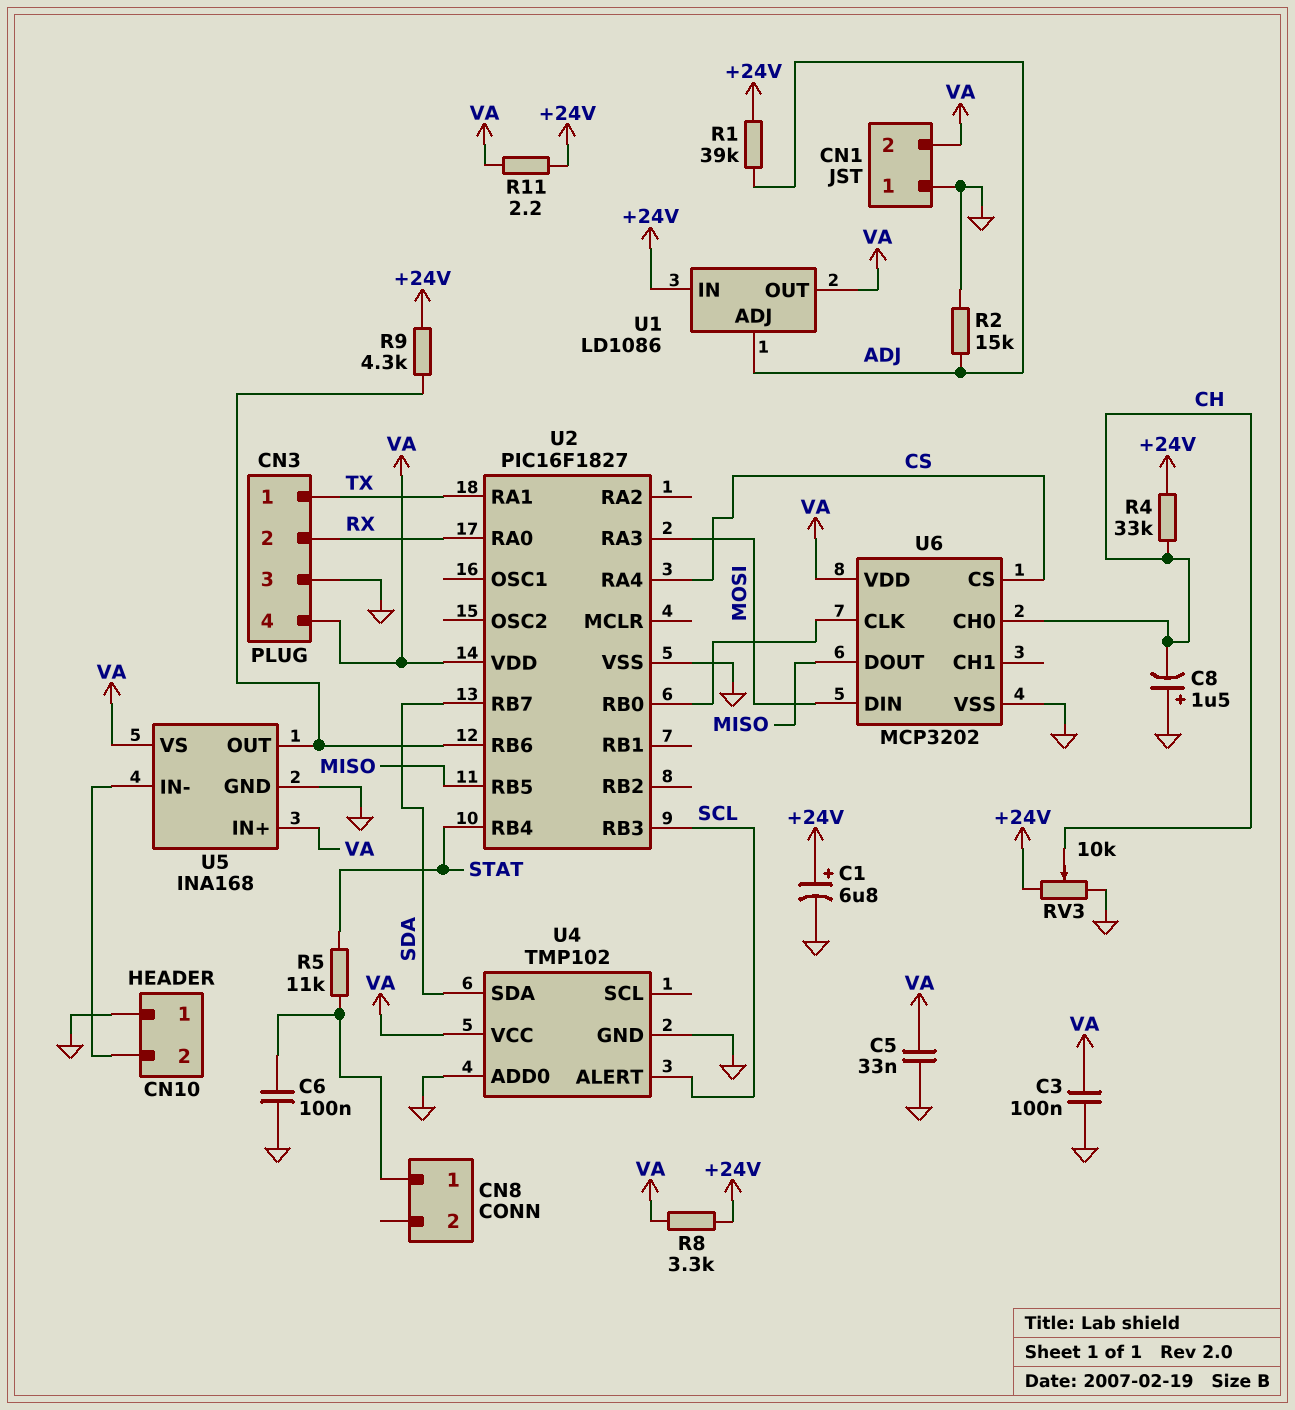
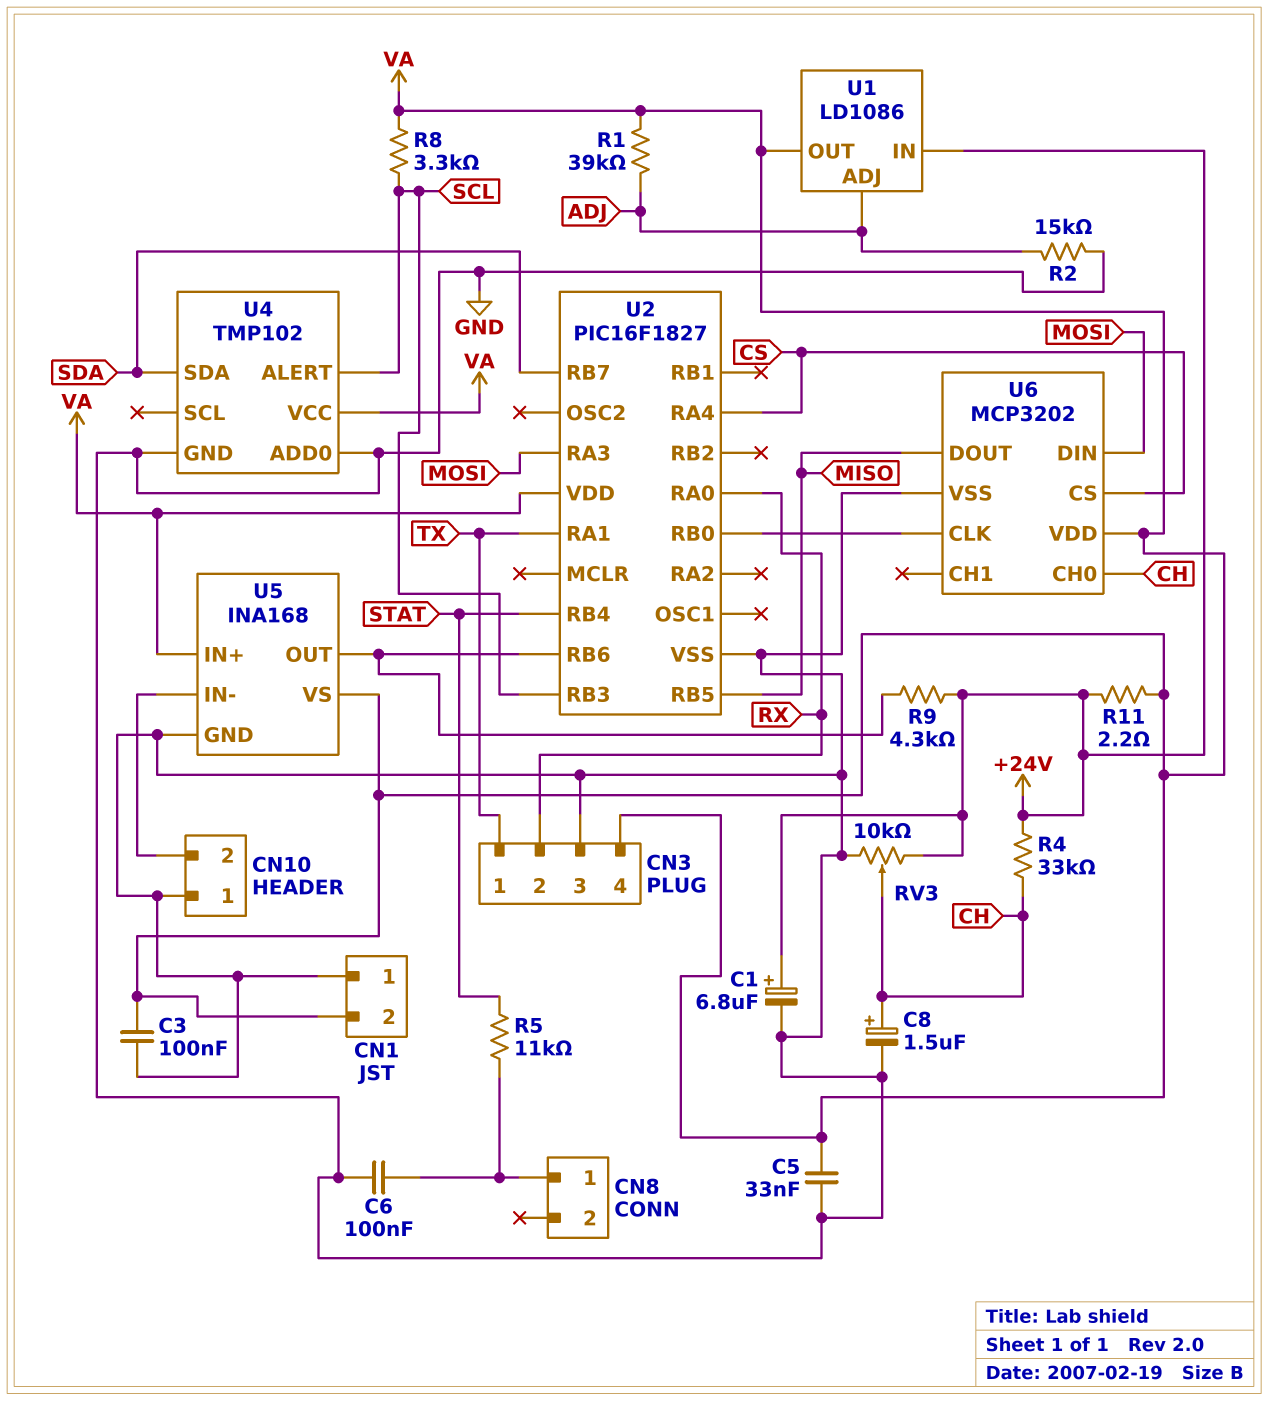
C8: 1.5uF (plus GND, minus CH) -> 1.5uF (plus CH, minus GND)
R1: 39k (+24V, ADJ) -> 39k (ADJ, VA)
R8: 3.3k (+24V, VA) -> 3.3k (SCL, VA)

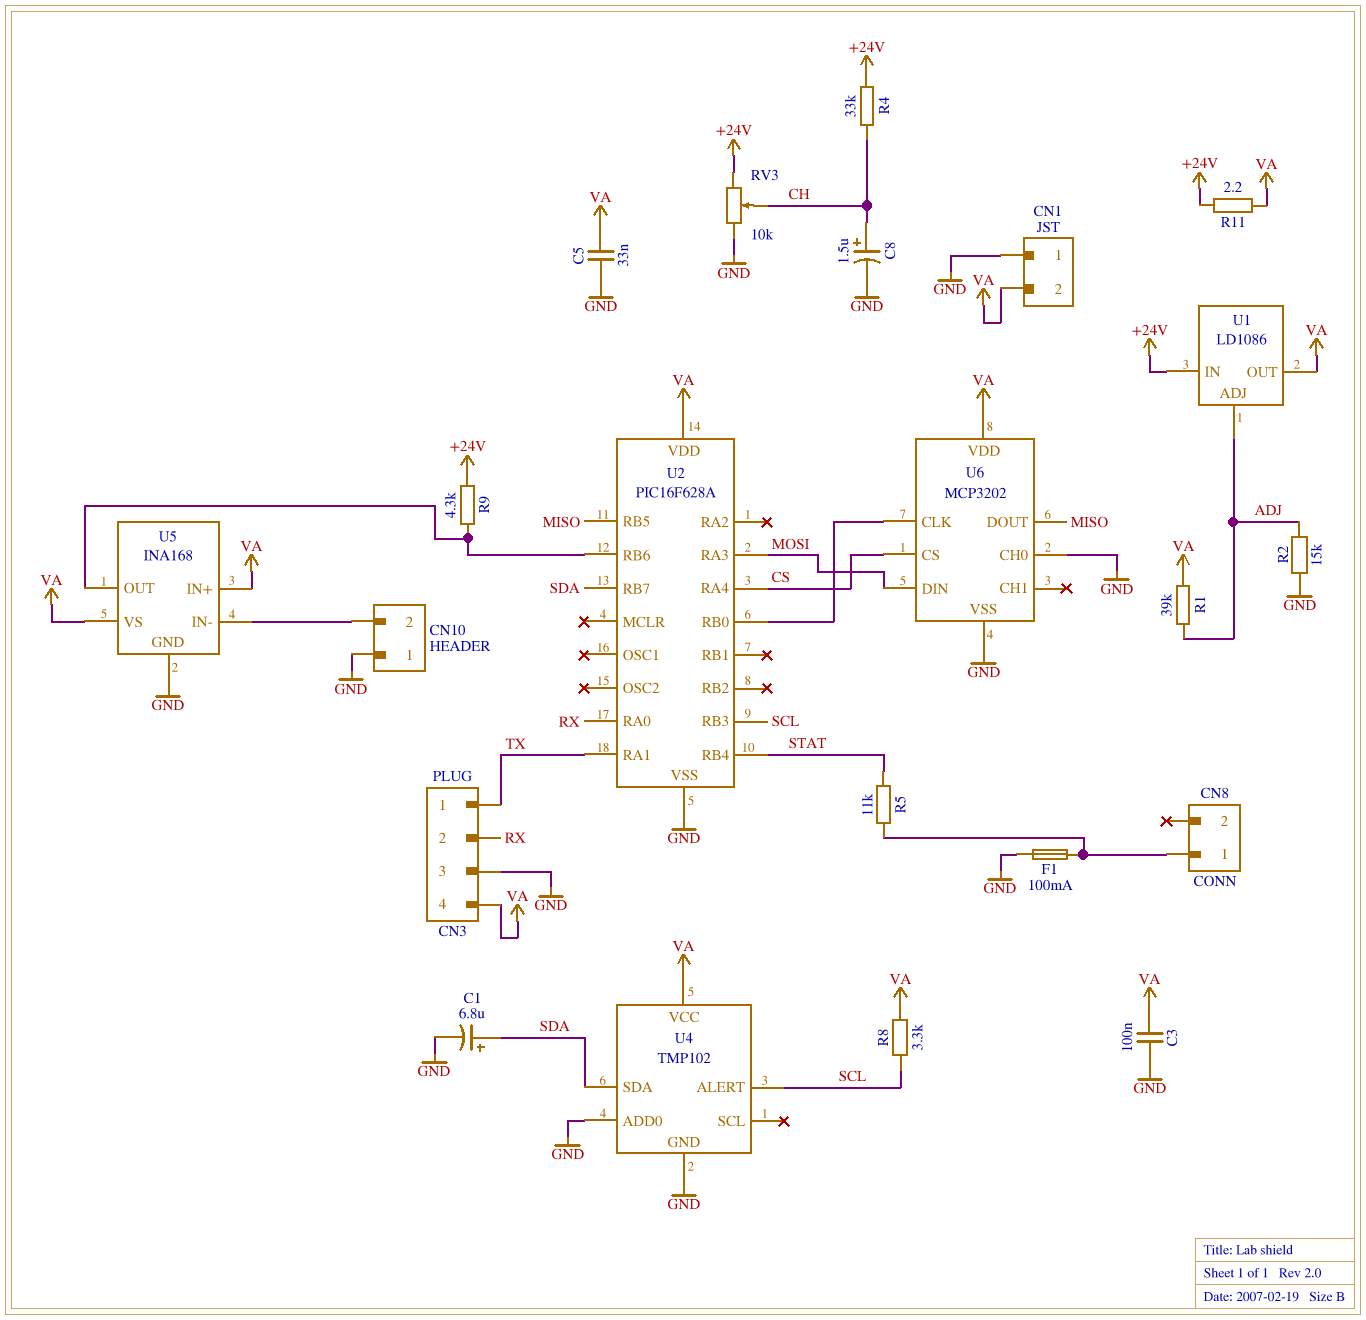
C1: 6.8uF (plus +24V, minus GND) -> 6.8uF (plus SDA, minus GND)
C6: 100nF (CN8/1, GND) -> none
F1: none -> 100mA (CN8/1, GND)
U2: PIC16F1827 -> PIC16F628A
U6 pin CH0: CH -> GND

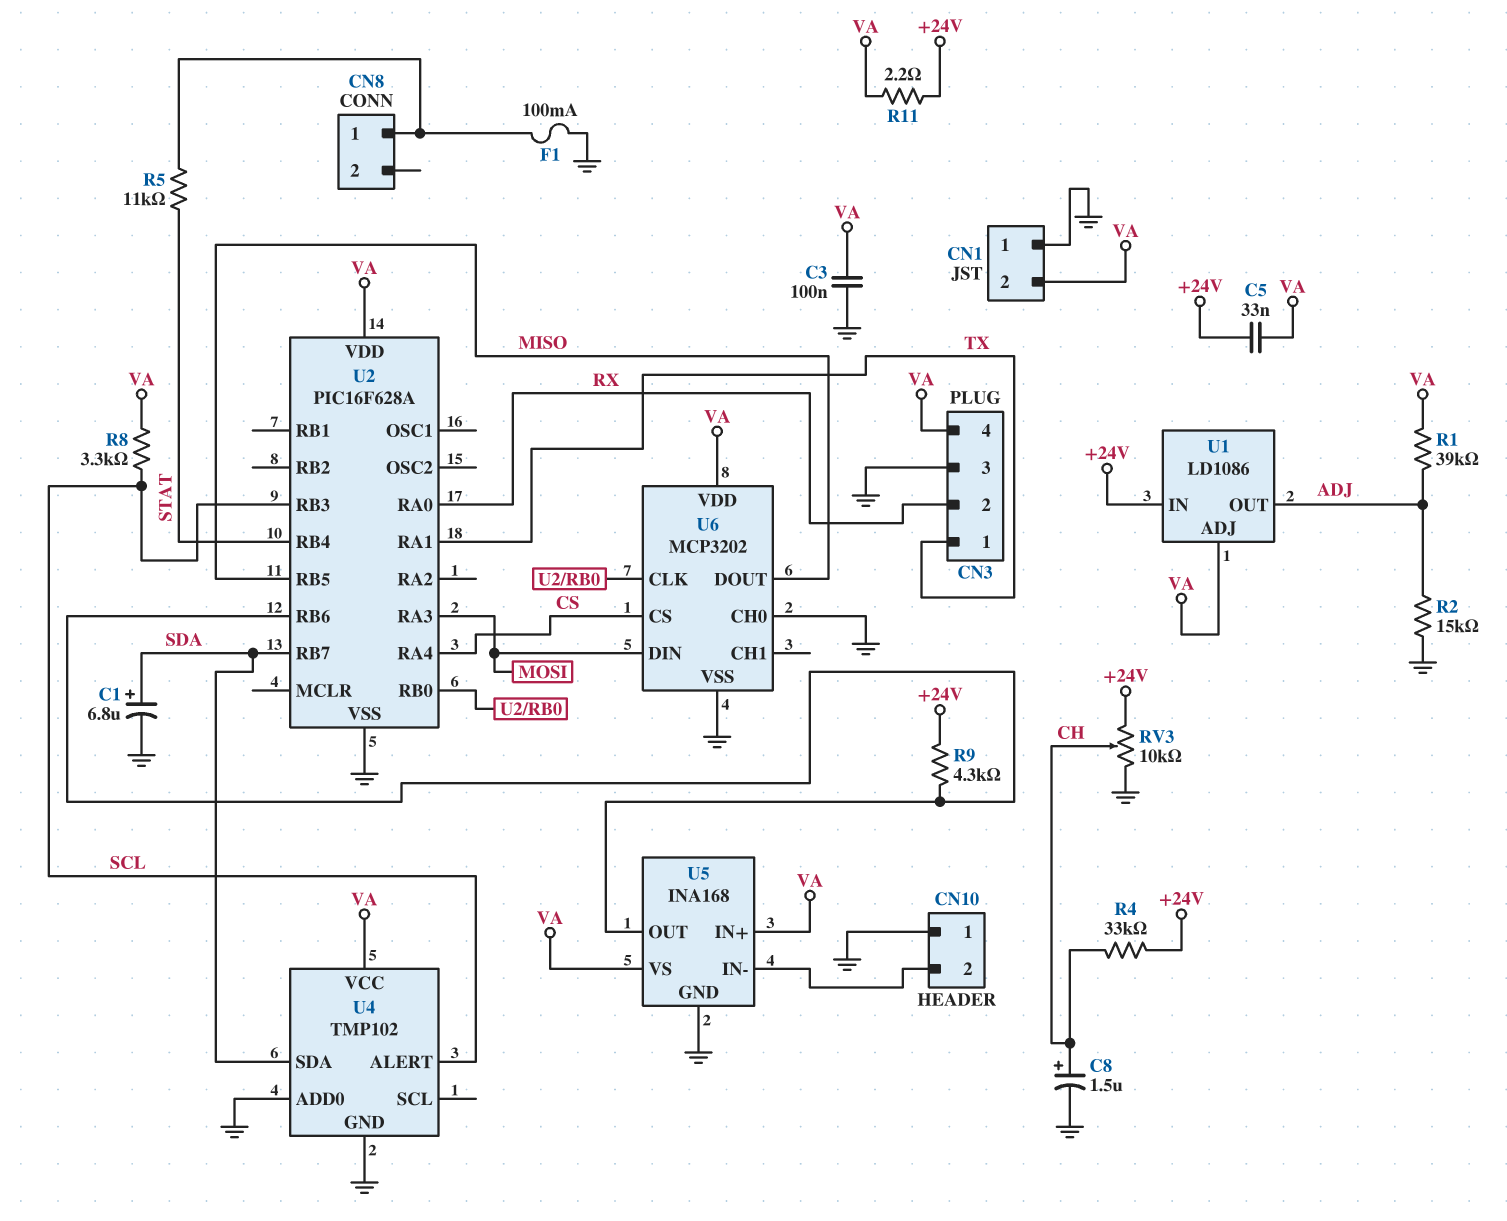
C5: 33nF (GND, VA) -> 33nF (+24V, VA)
U1 pin ADJ: ADJ -> VA
U1 pin OUT: VA -> ADJ

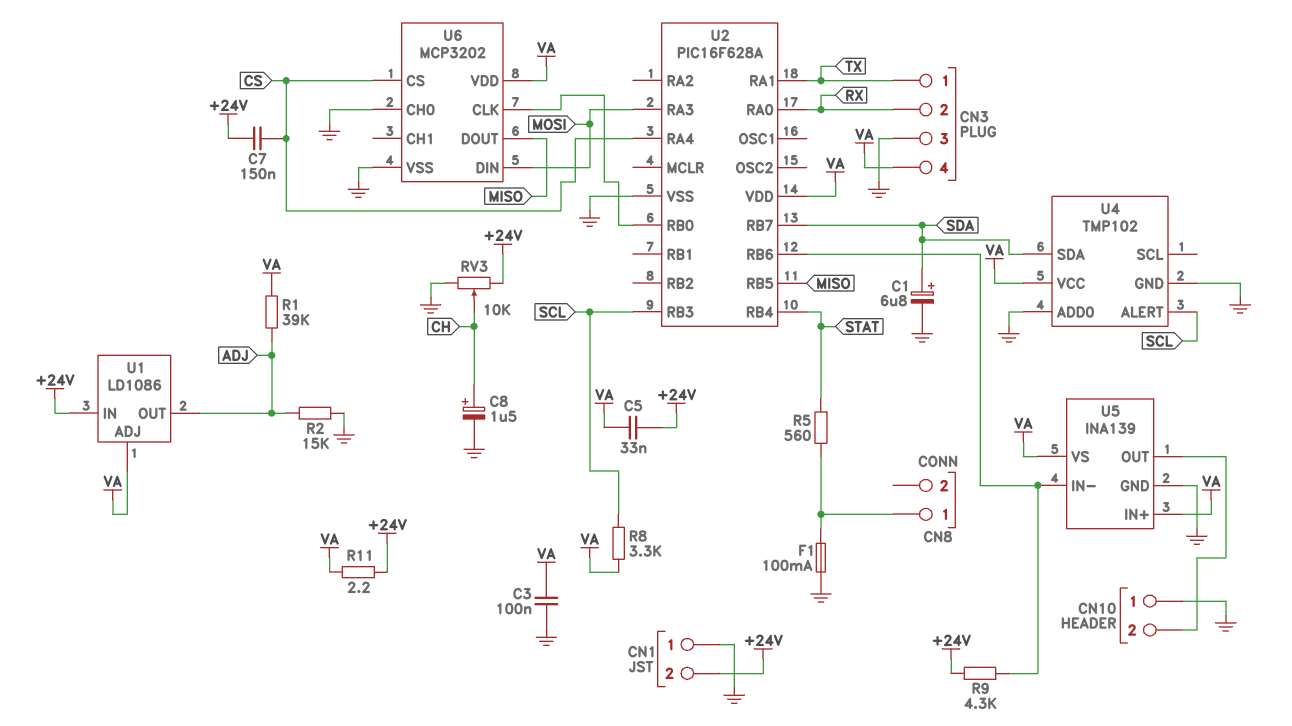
C7: none -> 150nF (+24V, CS)
CN1 pin 2: VA -> +24V
R4: 33k (+24V, CH) -> none
R5: 11k (CN8/1, STAT) -> 560 (CN8/1, STAT)
U5: INA168 -> INA139
U5 pin IN-: CN10/2 -> U2/RB6
U5 pin OUT: U2/RB6 -> CN10/2

